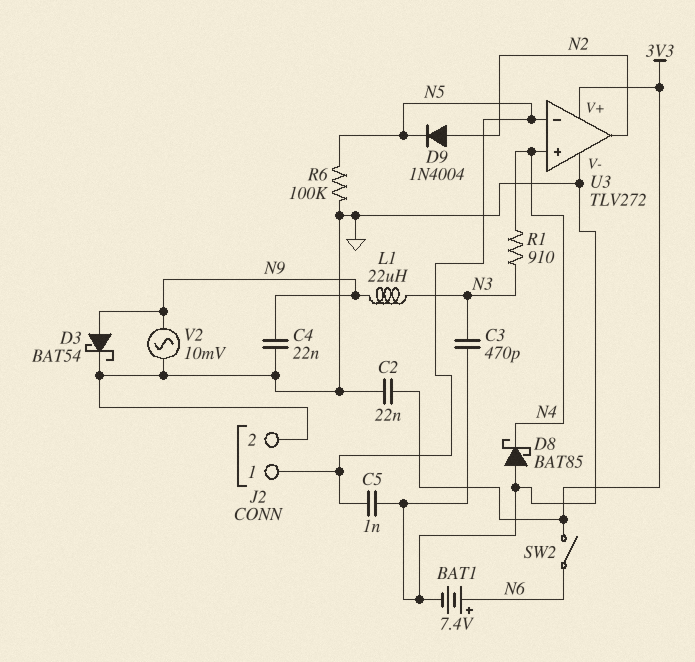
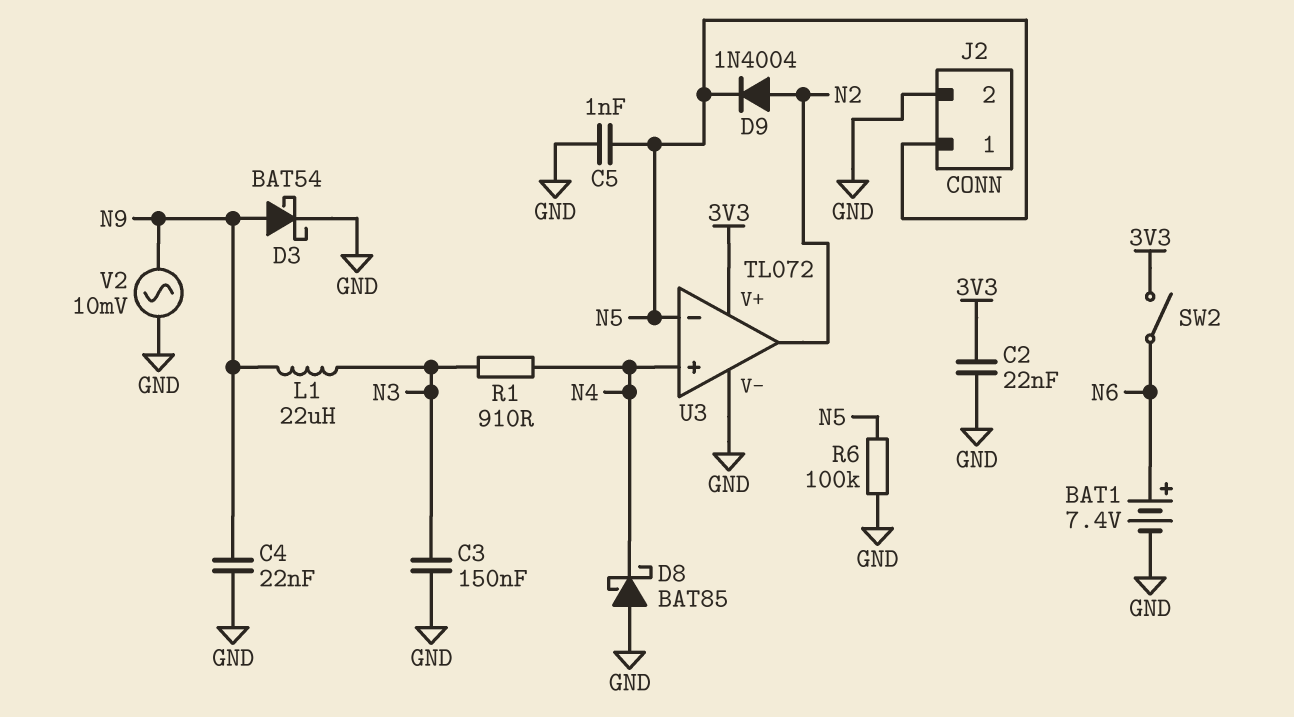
C3: 470pF (GND, N3) -> 150nF (GND, N3)
U3: TLV272 -> TL072

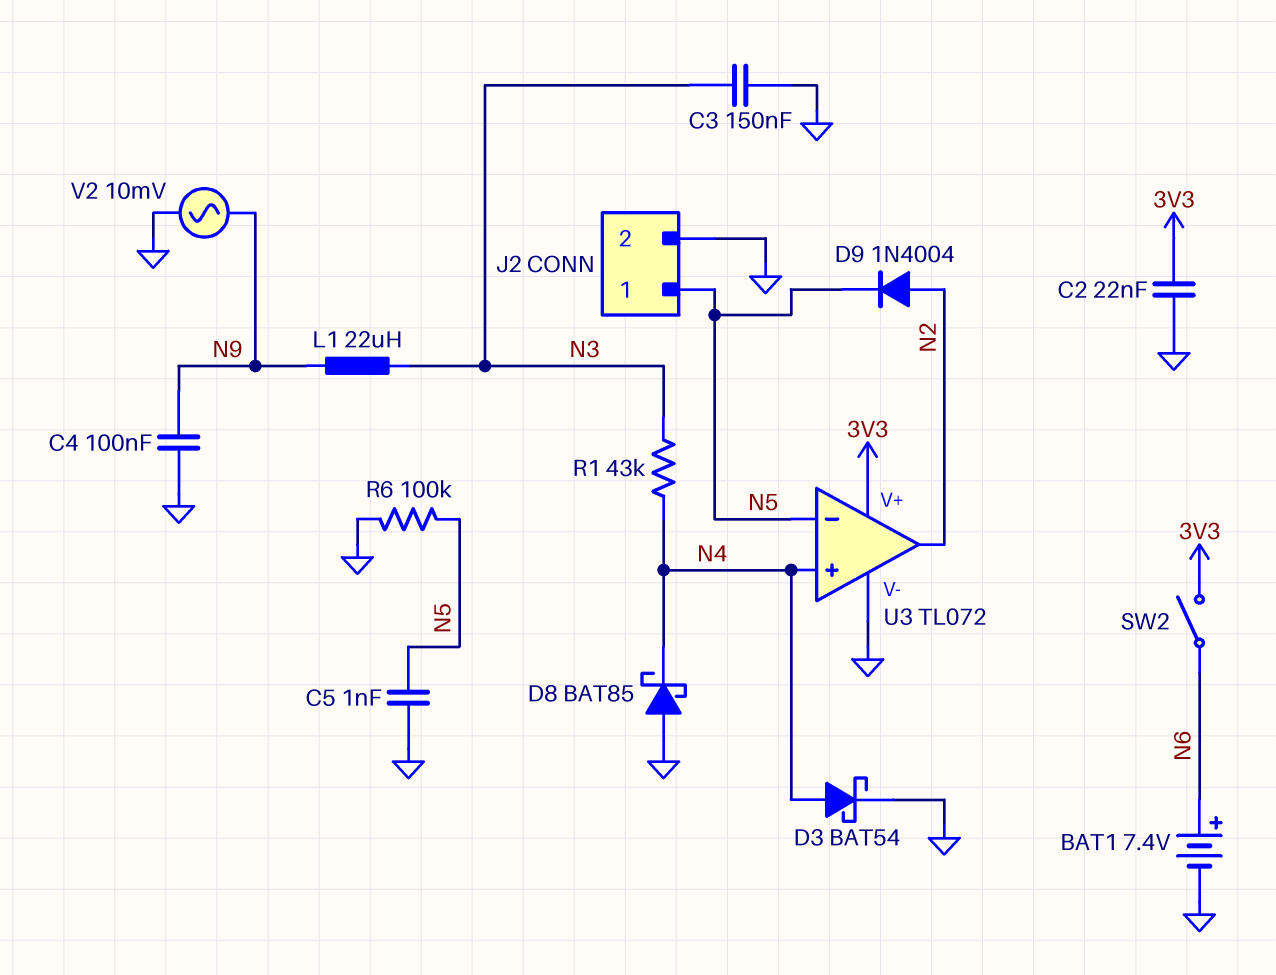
C4: 22nF (GND, N9) -> 100nF (GND, N9)
D3: schottky BAT54 (A N9, K GND) -> schottky BAT54 (A N4, K GND)
R1: 910 (N3, N4) -> 43k (N3, N4)

